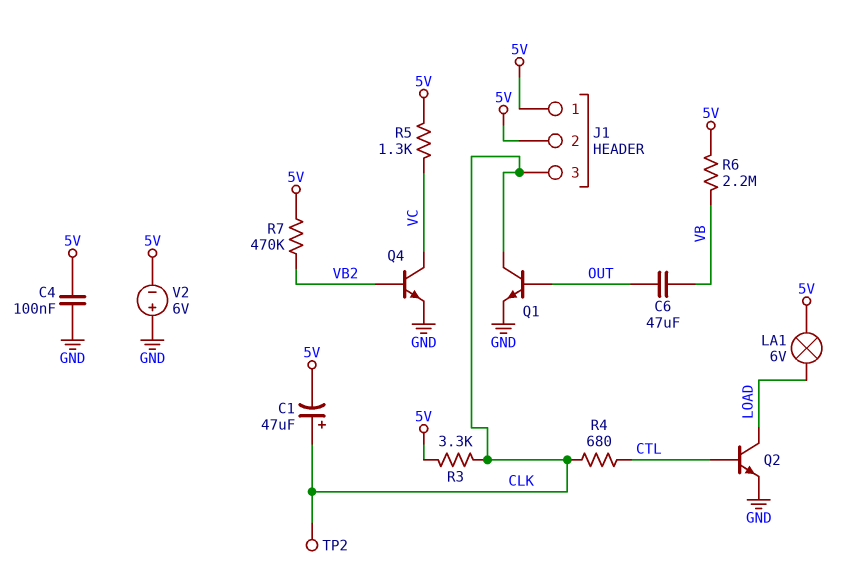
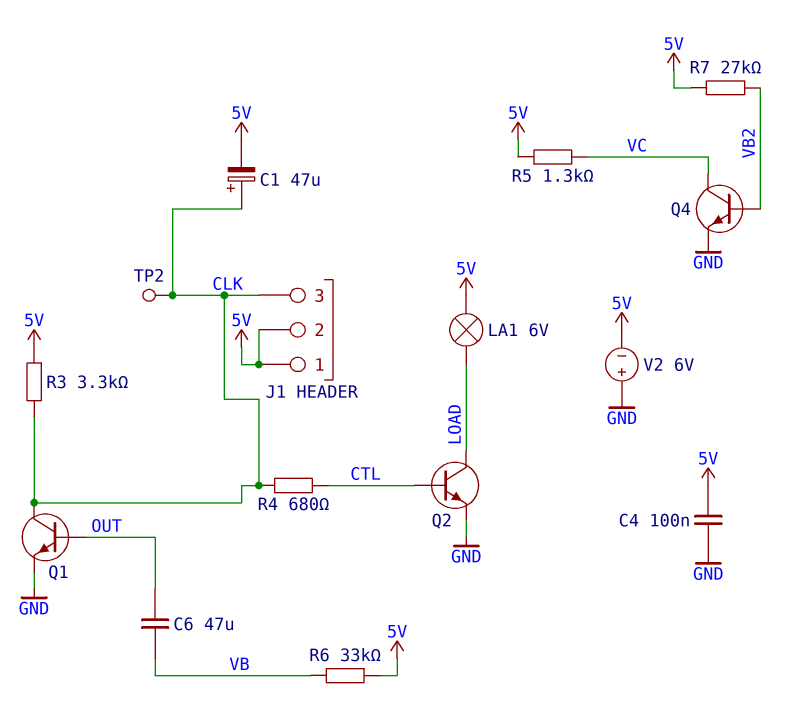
R6: 2.2M (5V, VB) -> 33k (5V, VB)
R7: 470k (5V, VB2) -> 27k (5V, VB2)

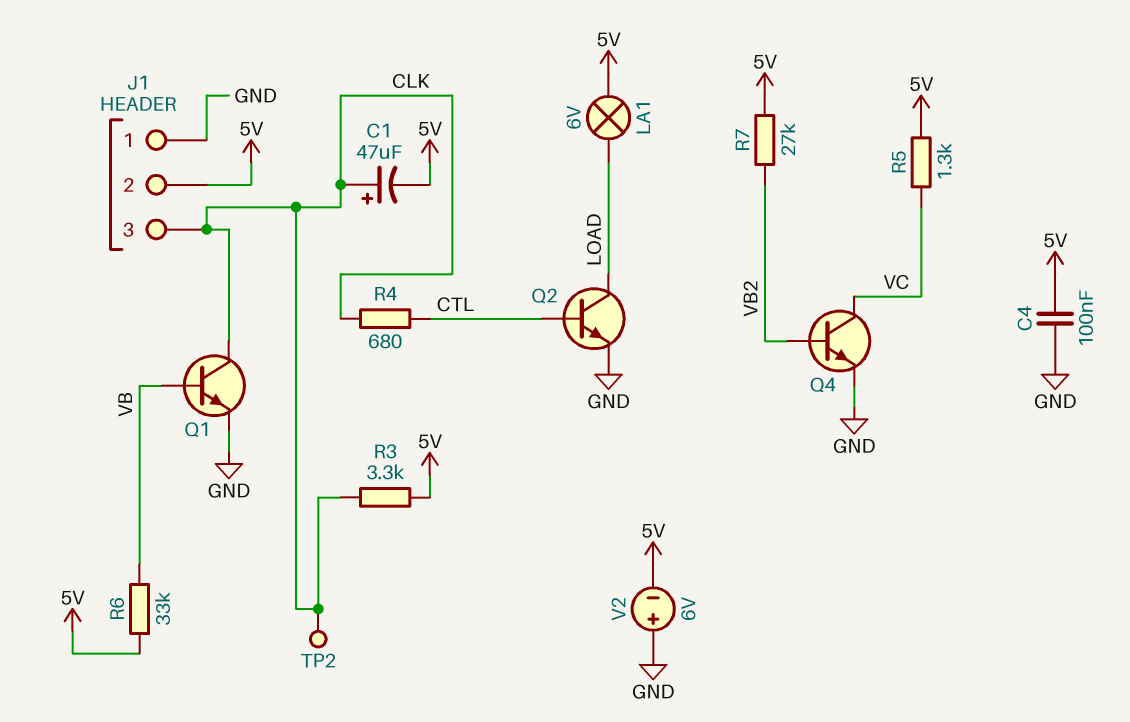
C6: 47uF (OUT, VB) -> none
J1 pin 1: 5V -> GND
Q1: NPN (B OUT, C CLK, E GND) -> NPN (B VB, C CLK, E GND)

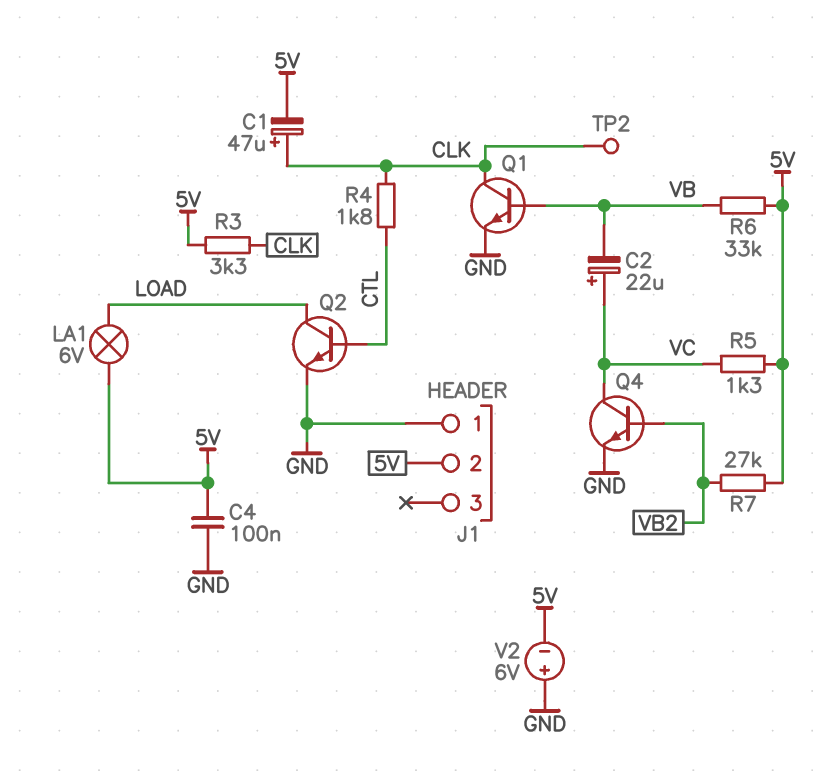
C2: none -> 22uF (plus VC, minus VB)
J1 pin 3: CLK -> none
R4: 680 (CLK, CTL) -> 1.8k (CLK, CTL)

